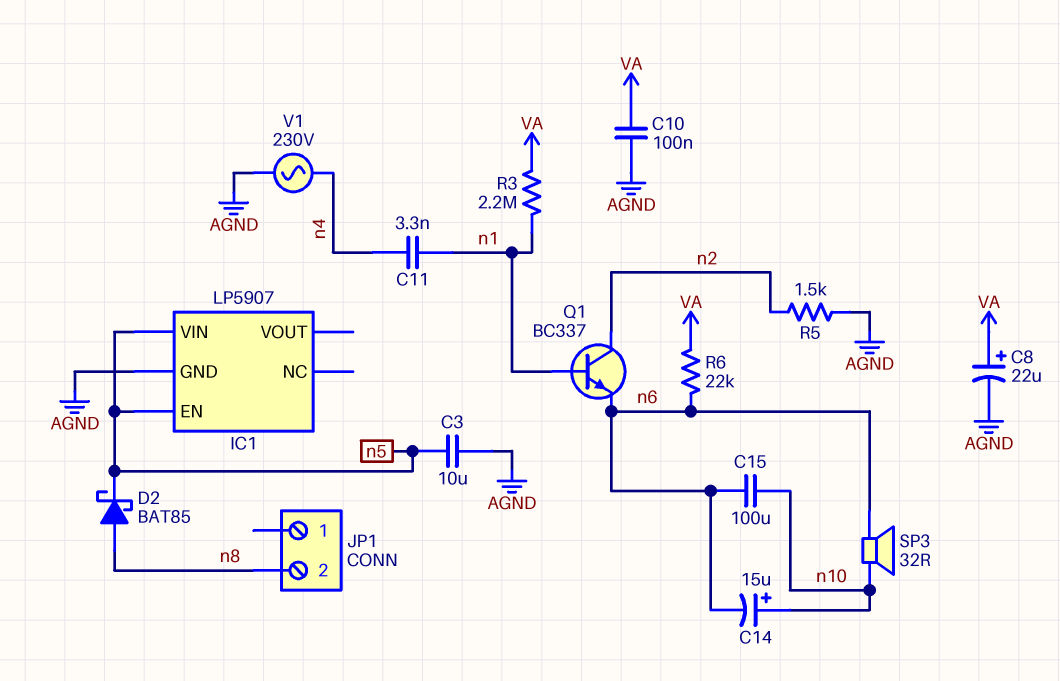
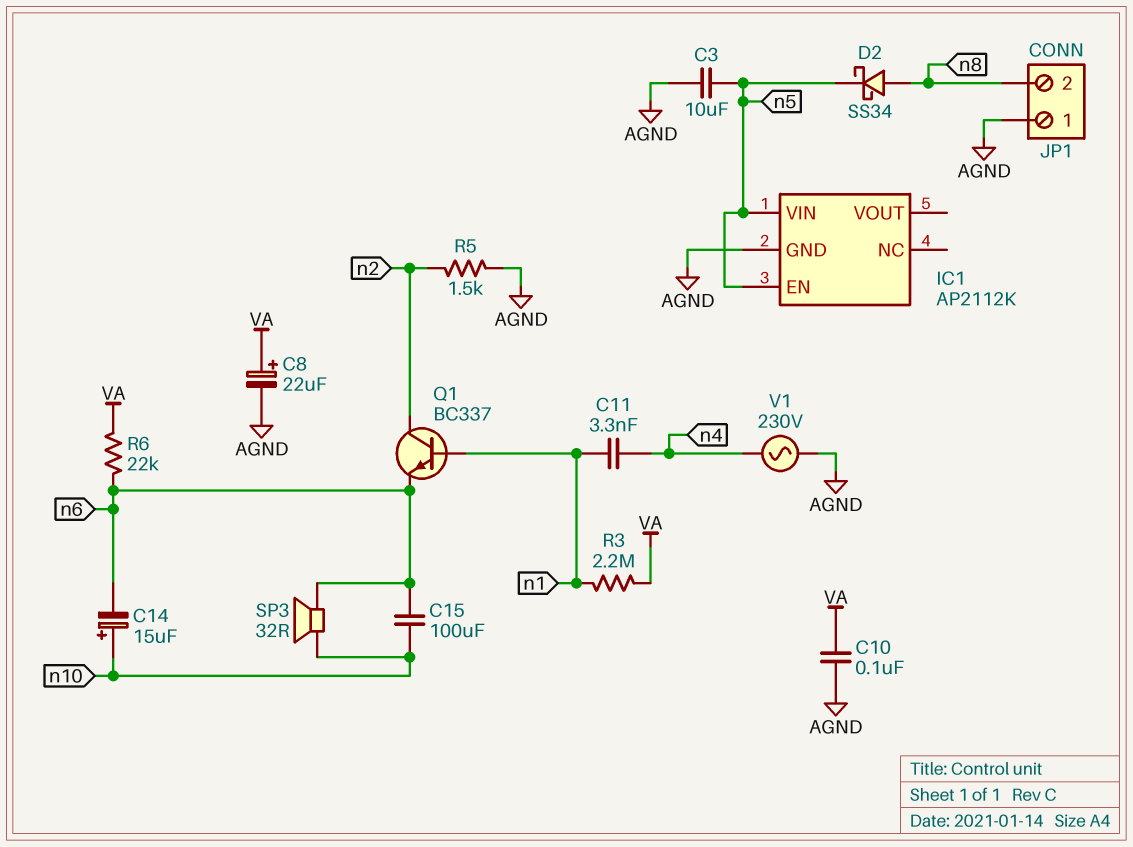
D2: schottky BAT85 (A n8, K n5) -> schottky SS34 (A n8, K n5)
IC1: LP5907 -> AP2112K
JP1 pin 1: none -> AGND

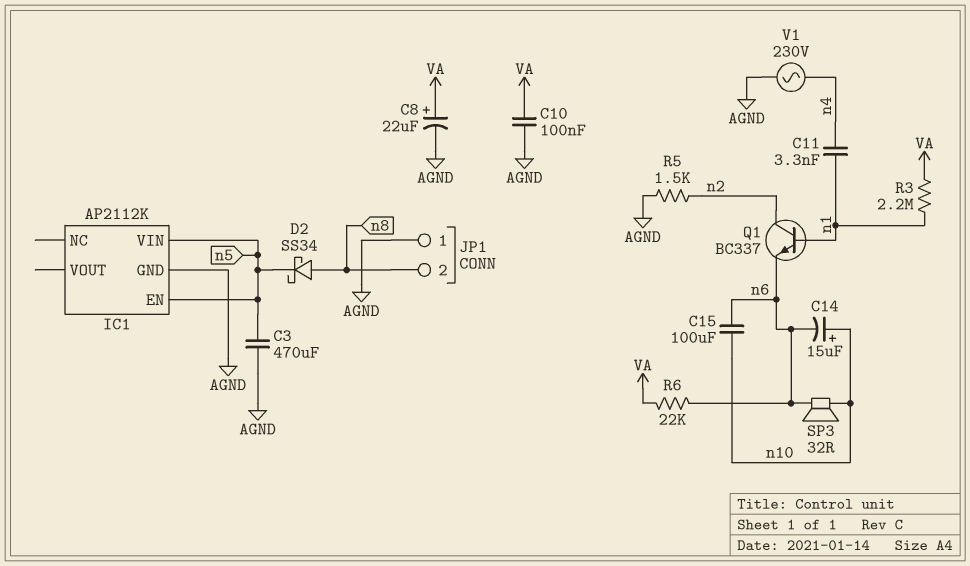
C3: 10uF (AGND, n5) -> 470uF (AGND, n5)

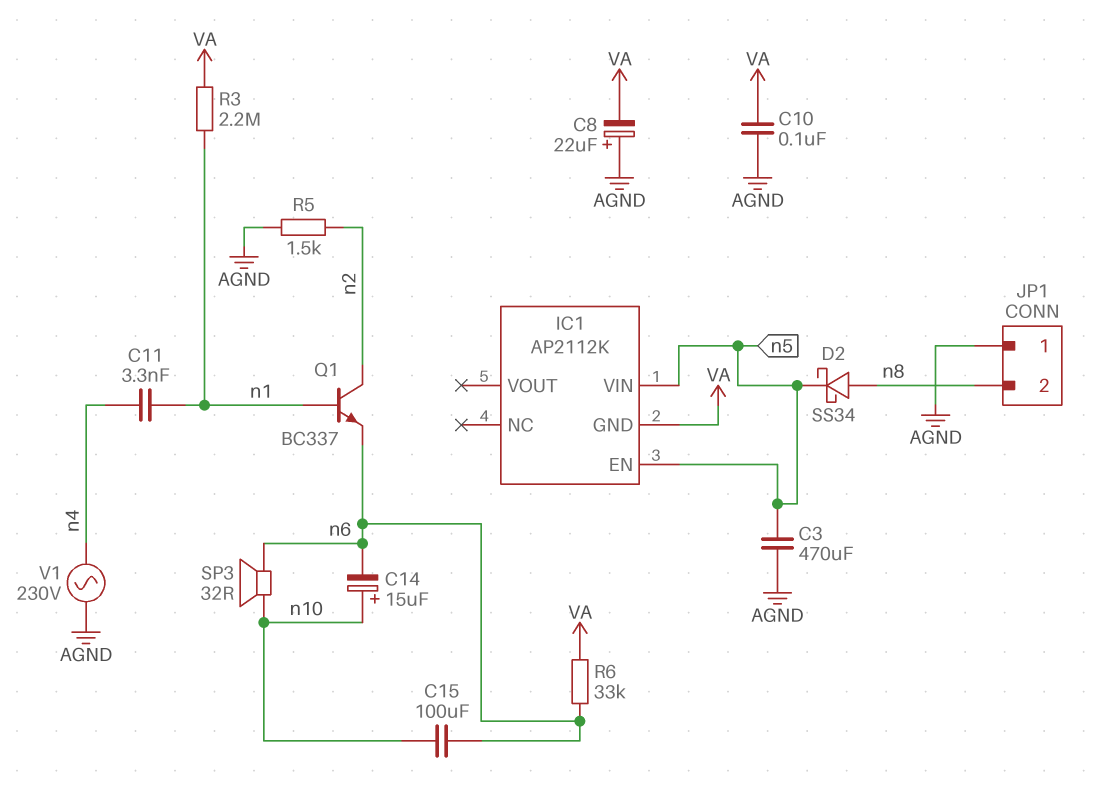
C8: 22uF (plus VA, minus AGND) -> 22uF (plus AGND, minus VA)
IC1 pin GND: AGND -> VA
R6: 22k (VA, n6) -> 33k (VA, n6)

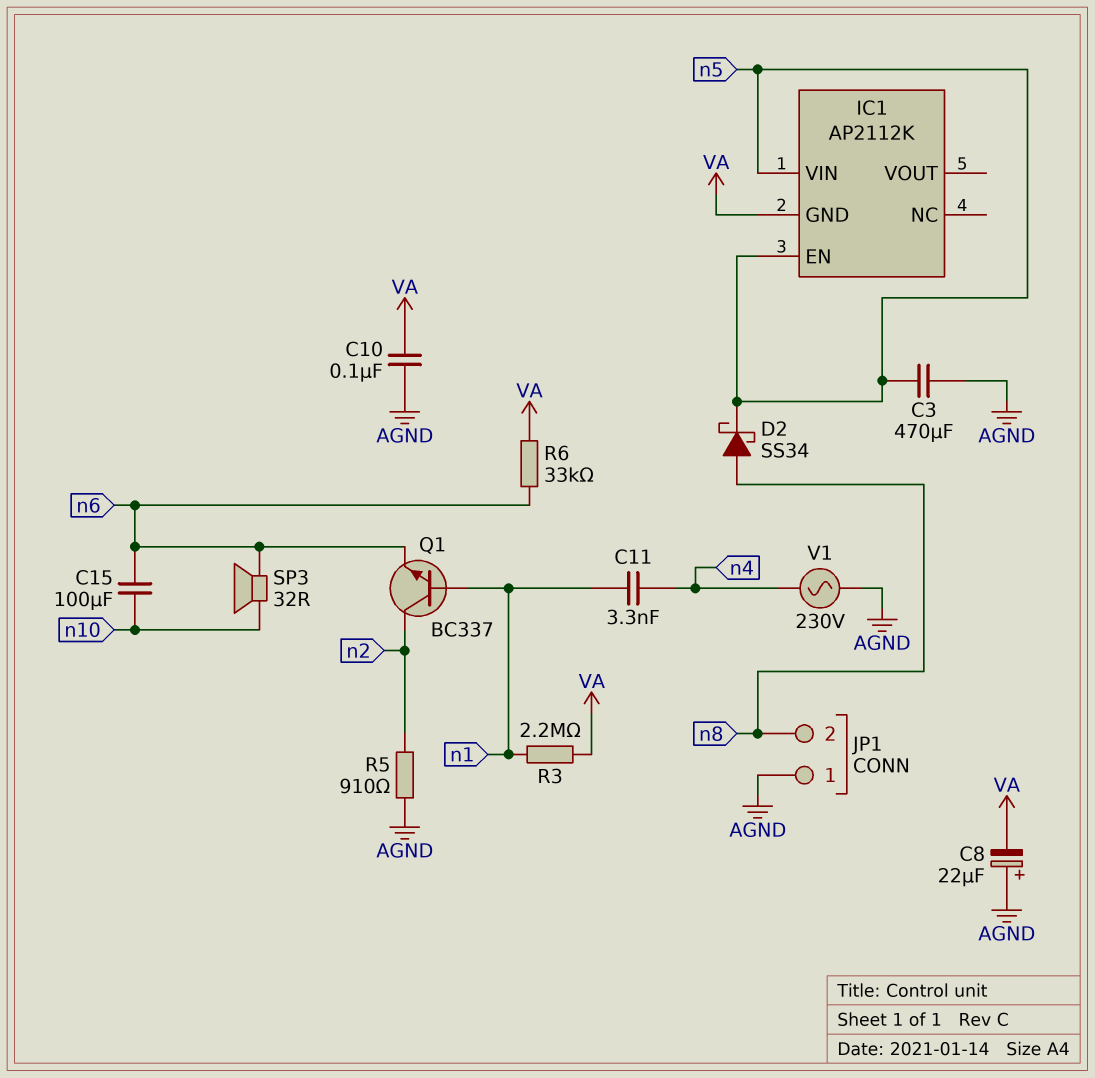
C14: 15uF (plus n10, minus n6) -> none
R5: 1.5k (AGND, n2) -> 910 (AGND, n2)

